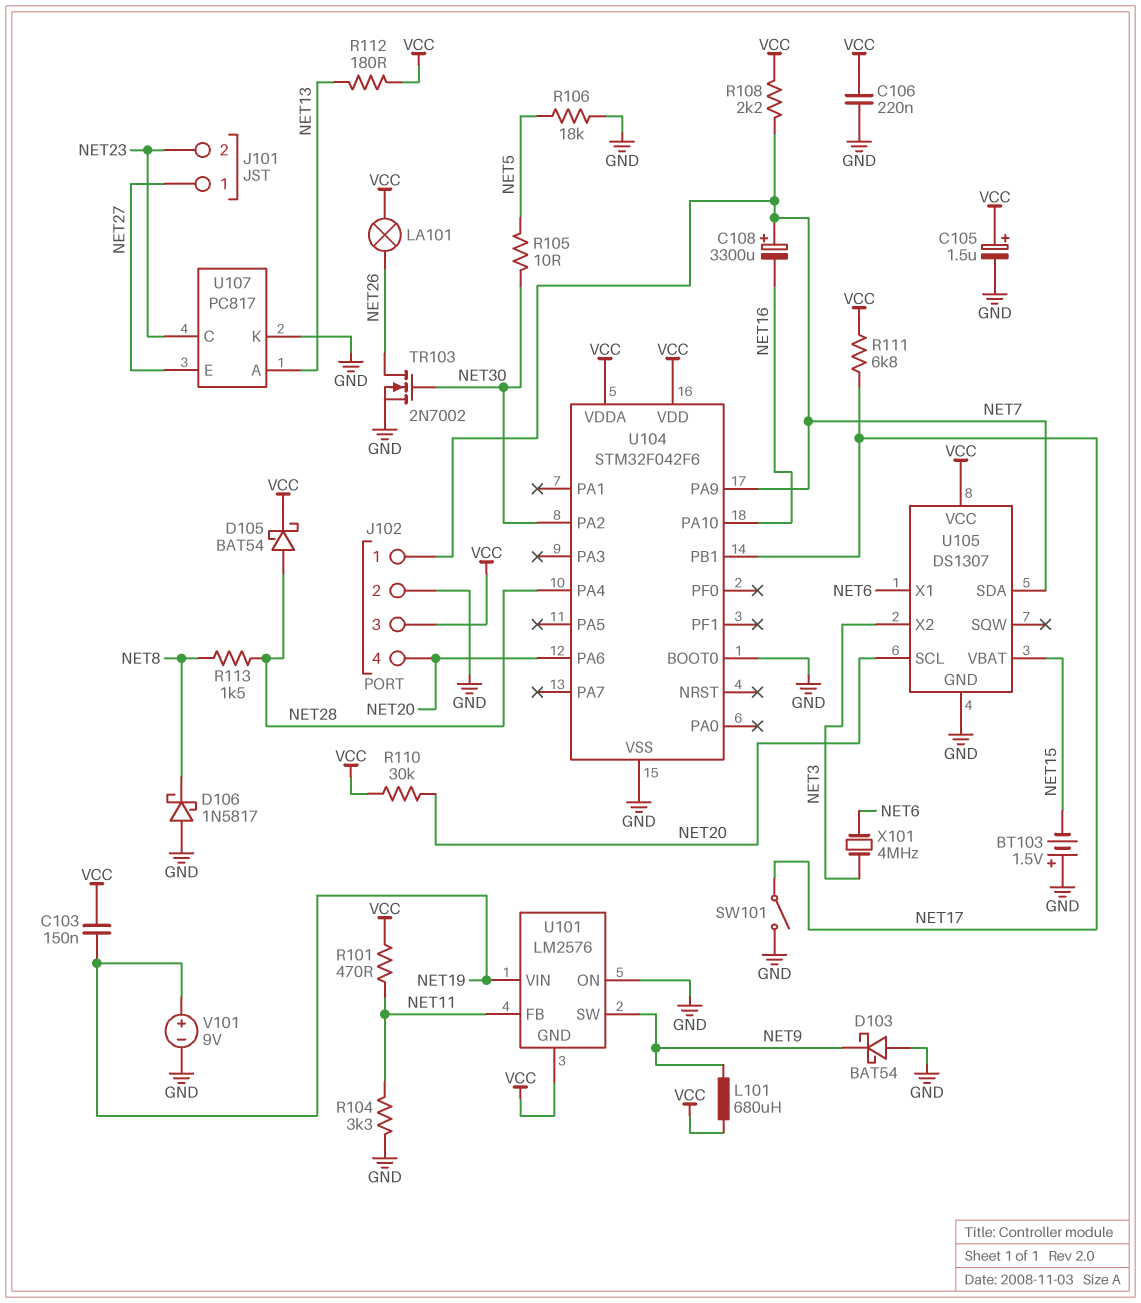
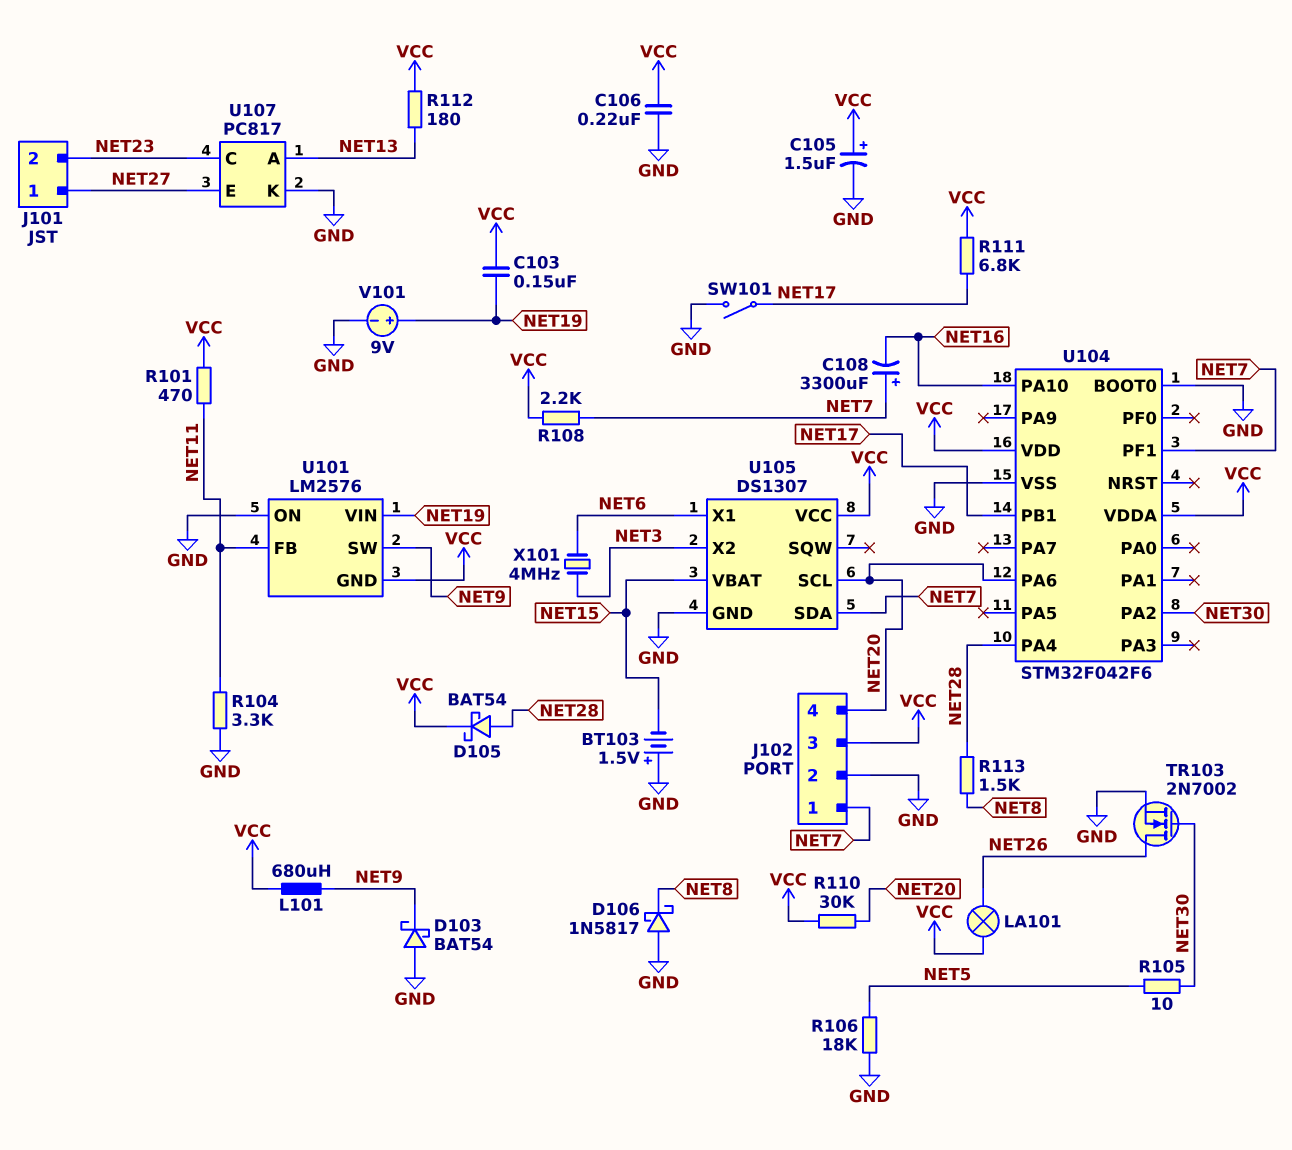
U104 pin PA9: NET7 -> none
U104 pin PF1: none -> NET7

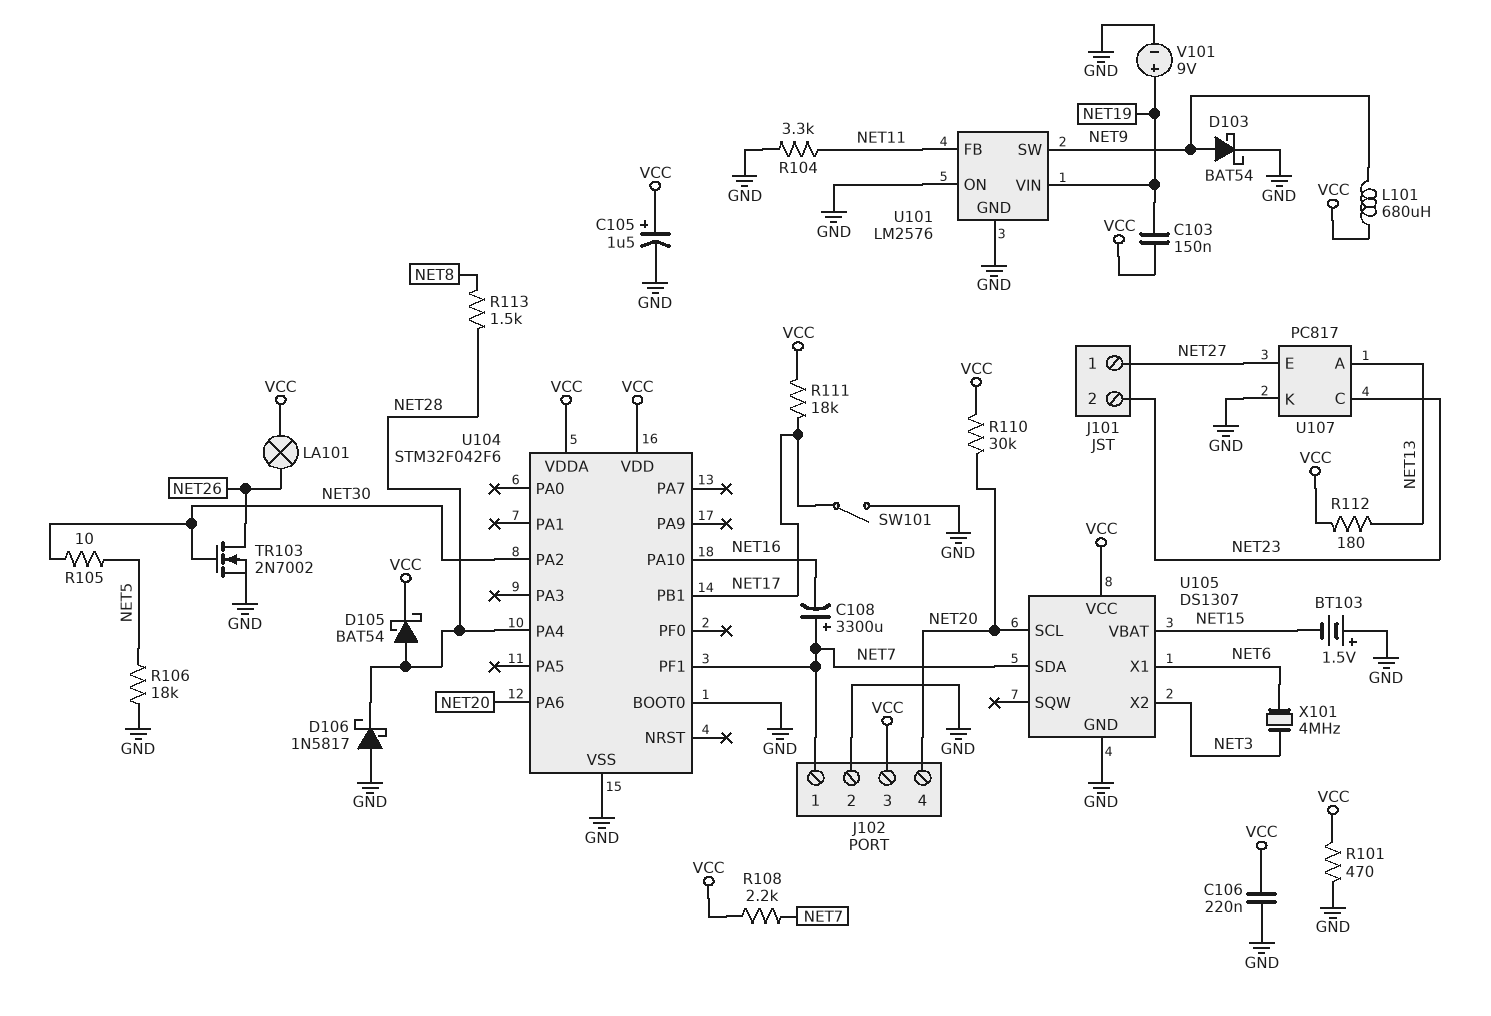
D103: schottky BAT54 (A GND, K NET9) -> schottky BAT54 (A NET9, K GND)
D106: schottky 1N5817 (A GND, K NET8) -> schottky 1N5817 (A GND, K NET28)
R101: 470 (NET11, VCC) -> 470 (GND, VCC)
R111: 6.8k (NET17, VCC) -> 18k (NET17, VCC)
U101 pin GND: VCC -> GND

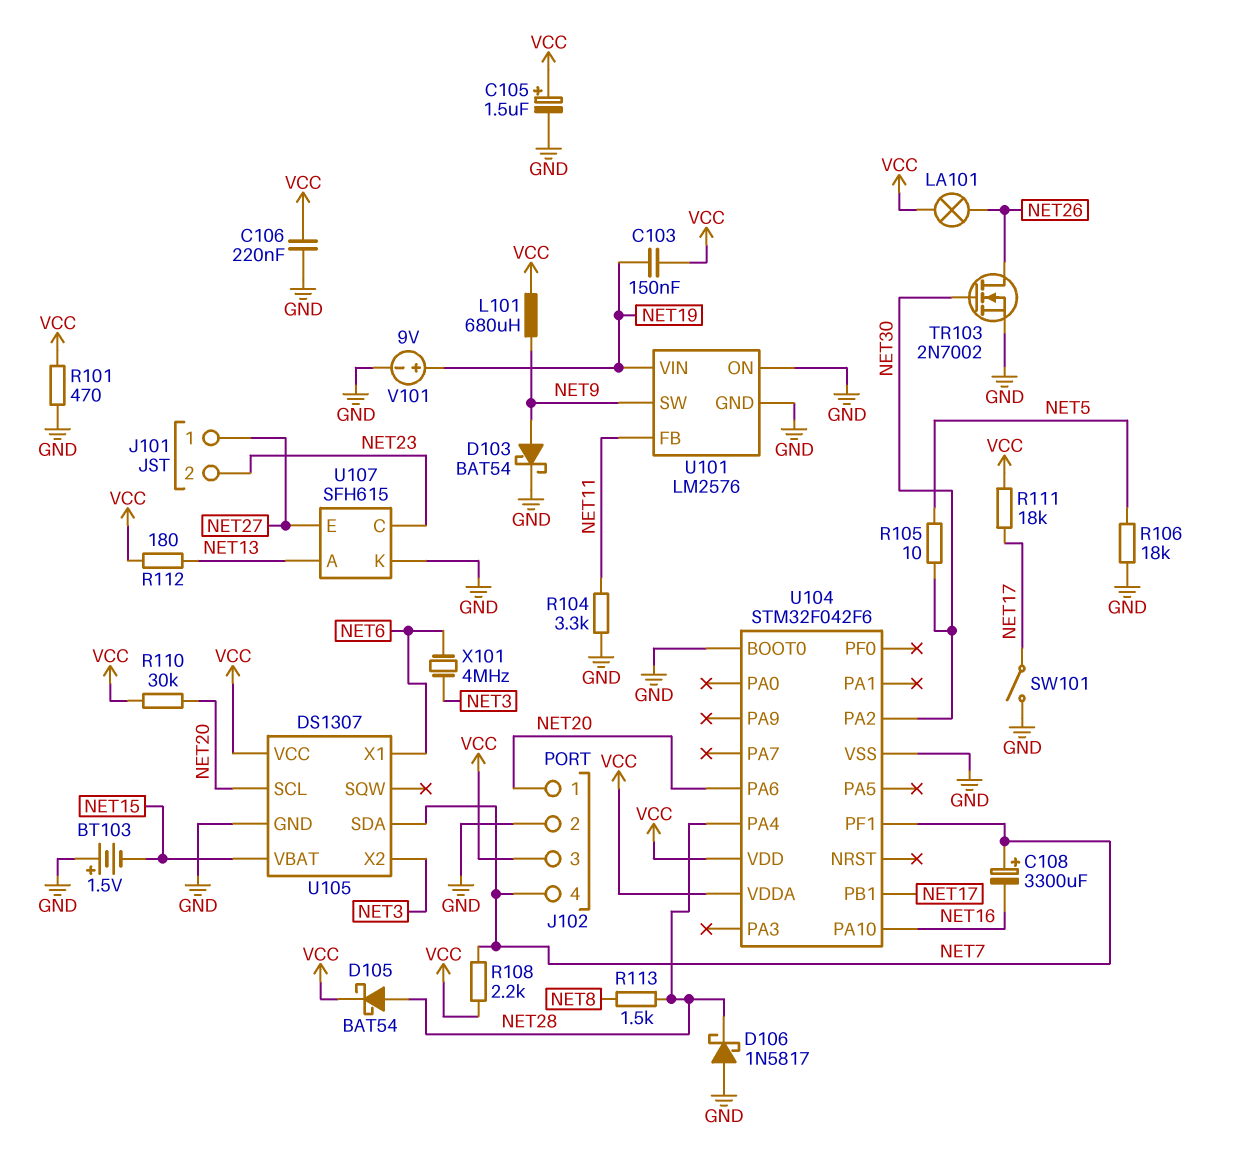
J102 pin 1: NET7 -> NET20
J102 pin 4: NET20 -> NET7
U107: PC817 -> SFH615

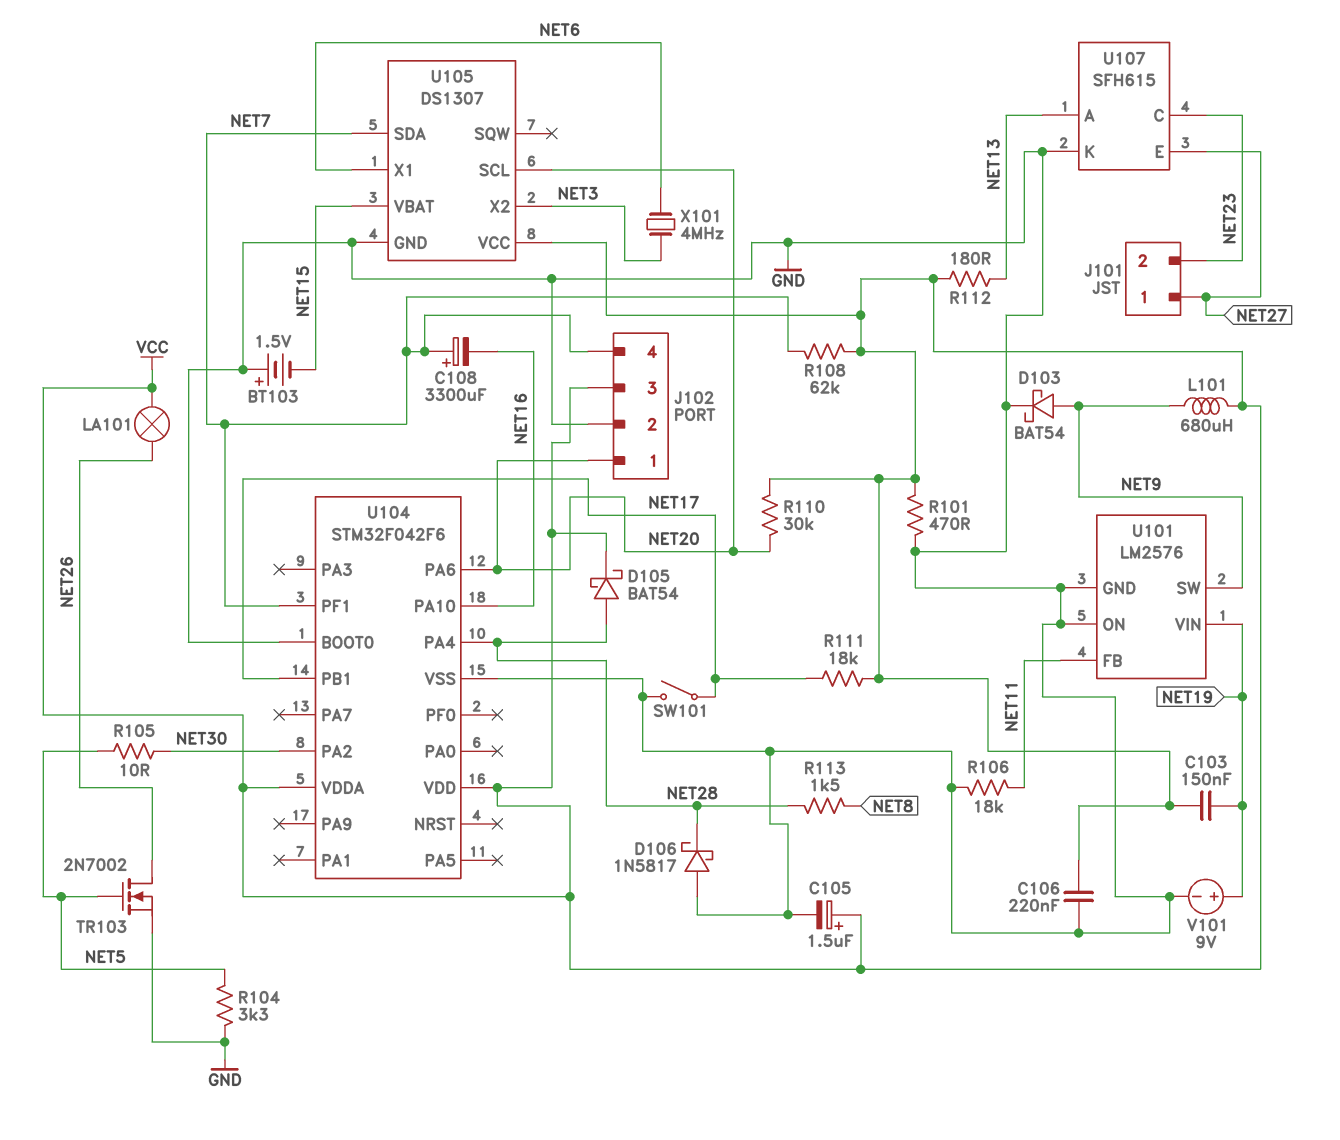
R104: 3.3k (GND, NET11) -> 3.3k (GND, NET5)
R106: 18k (GND, NET5) -> 18k (GND, NET11)
R108: 2.2k (NET7, VCC) -> 62k (NET7, VCC)
TR103: NMOS 2N7002 (G NET30, D NET26, S GND) -> NMOS 2N7002 (G NET5, D NET26, S GND)

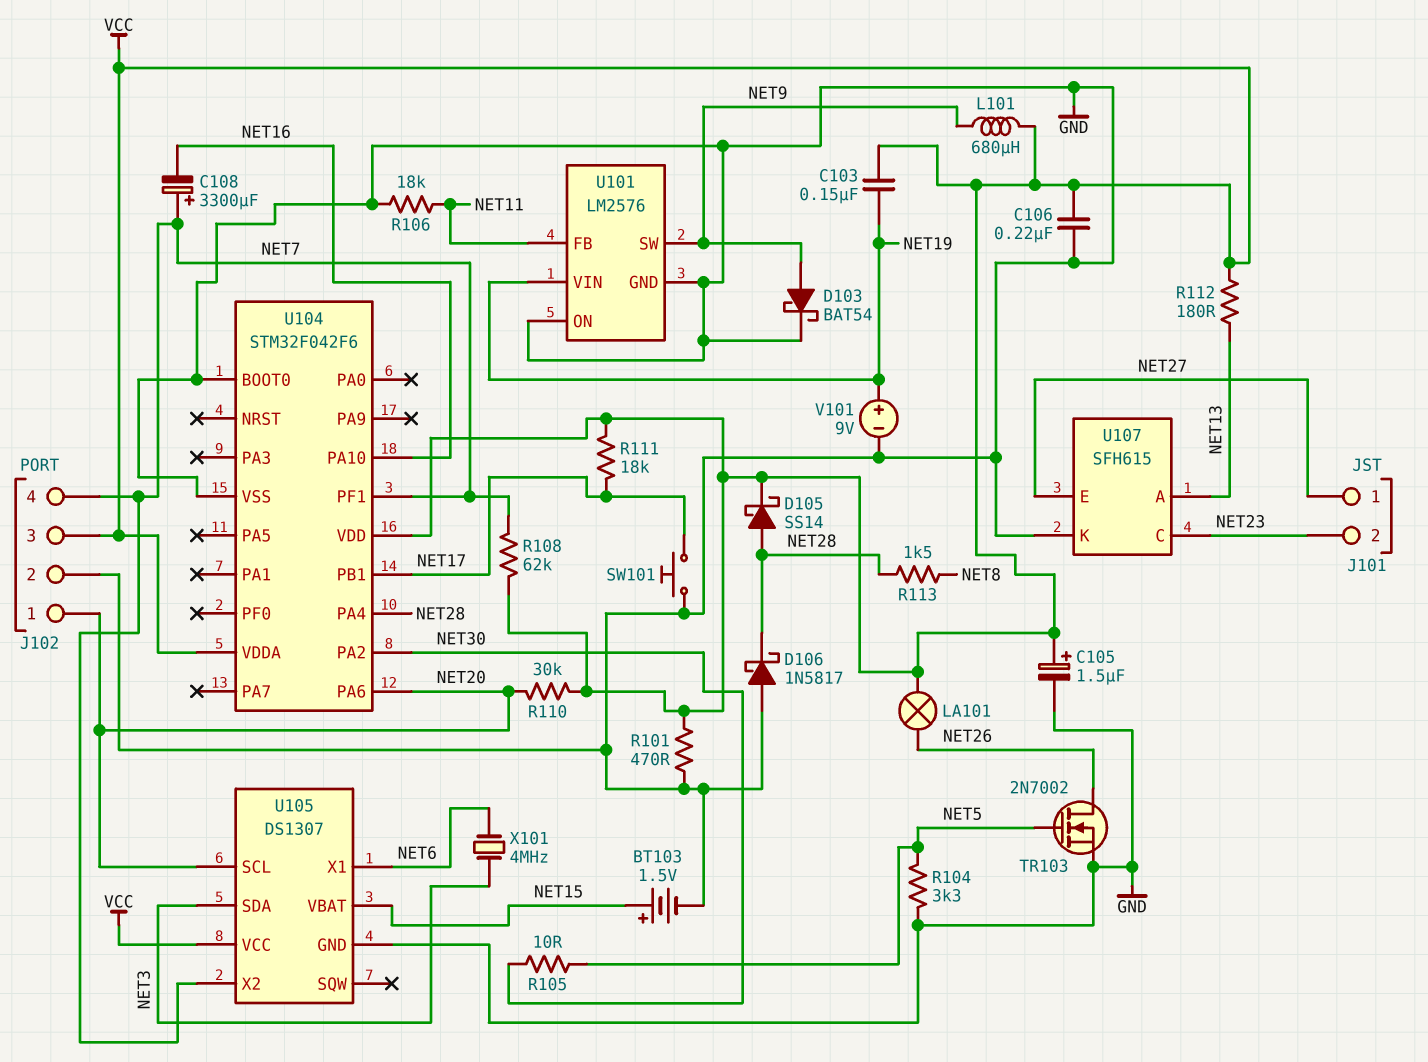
BT103: 1.5V (plus GND, minus NET15) -> 1.5V (plus NET15, minus GND)
D105: schottky BAT54 (A NET28, K VCC) -> schottky SS14 (A NET28, K VCC)
SW101: switch (GND, NET17) -> button (GND, NET17)
U105 pin SDA: NET7 -> NET3
U105 pin X2: NET3 -> NET7

